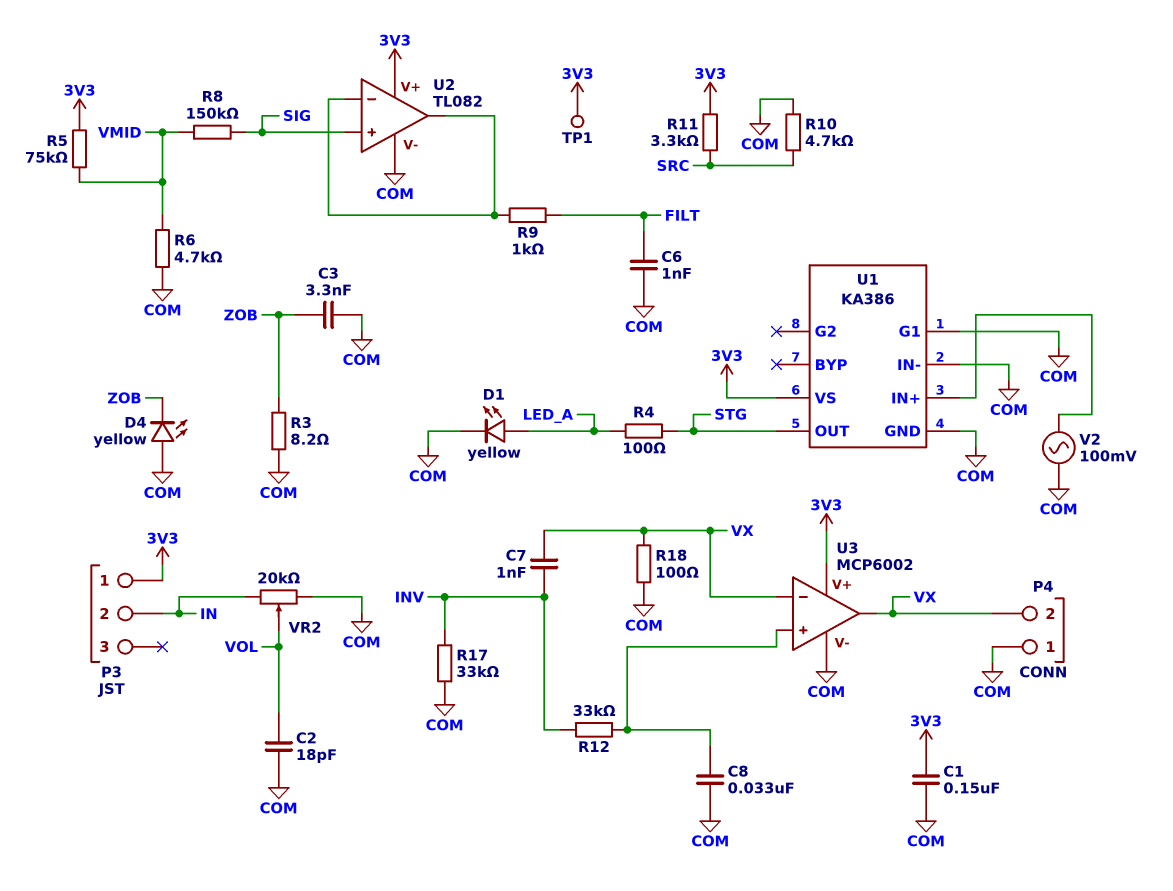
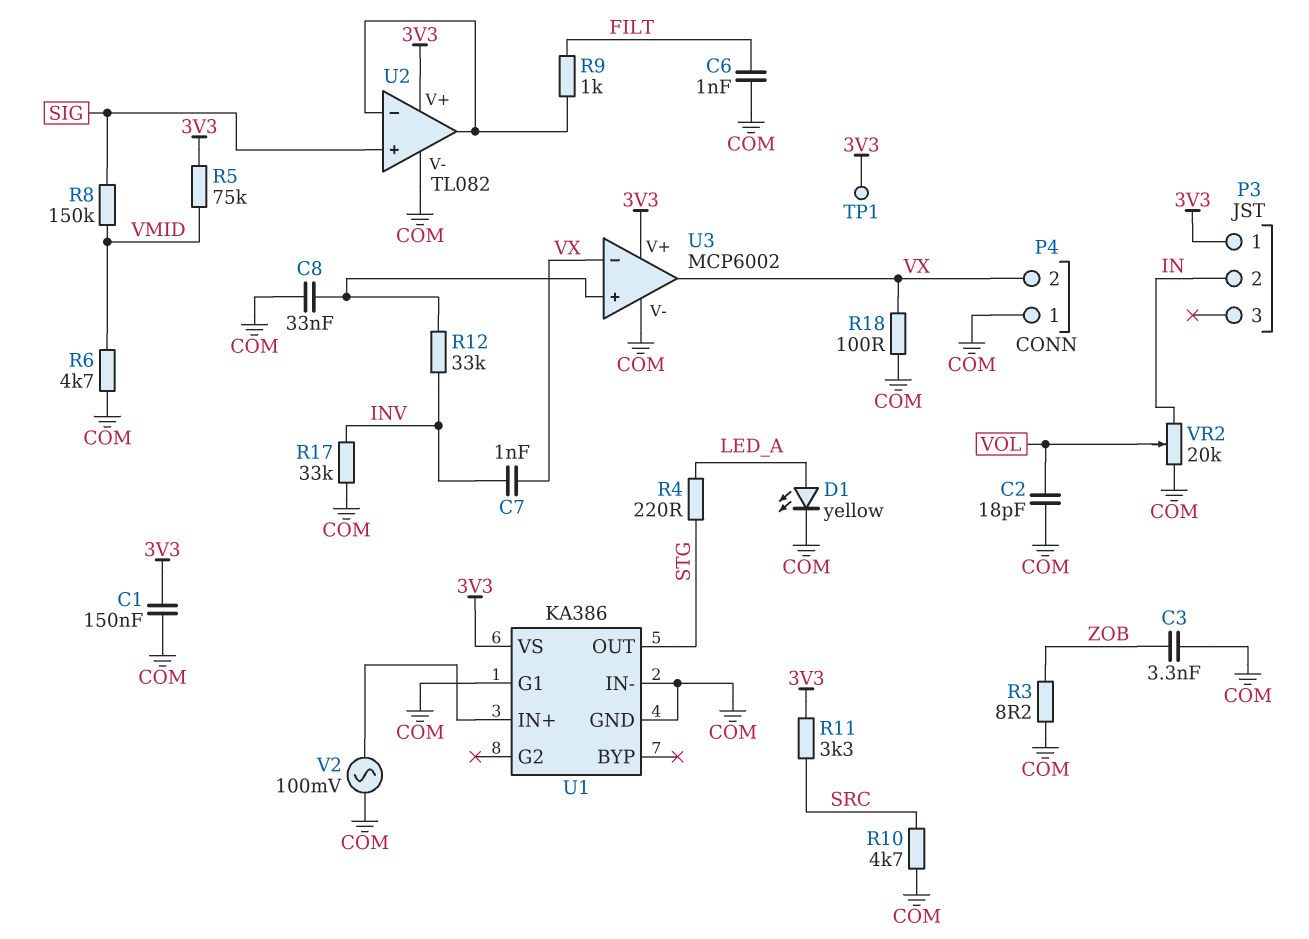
D4: LED yellow (A COM, K ZOB) -> none
R4: 100 (LED_A, STG) -> 220 (LED_A, STG)

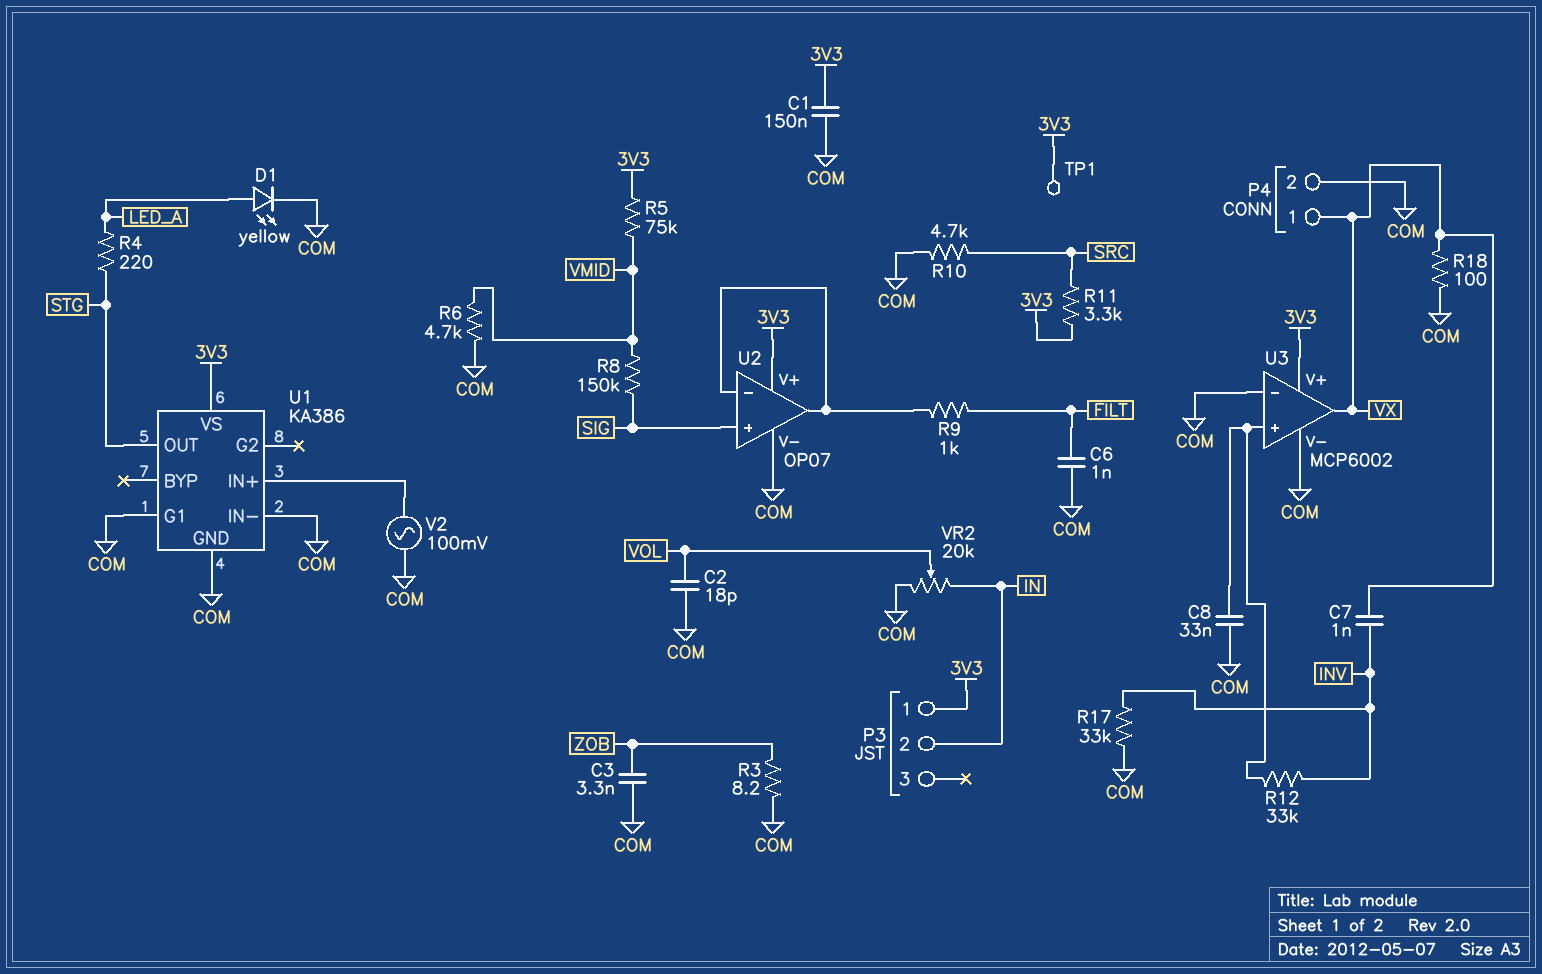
P4 pin 1: COM -> VX
P4 pin 2: VX -> COM
U2: TL082 -> OP07
U3 pin in-: VX -> COM

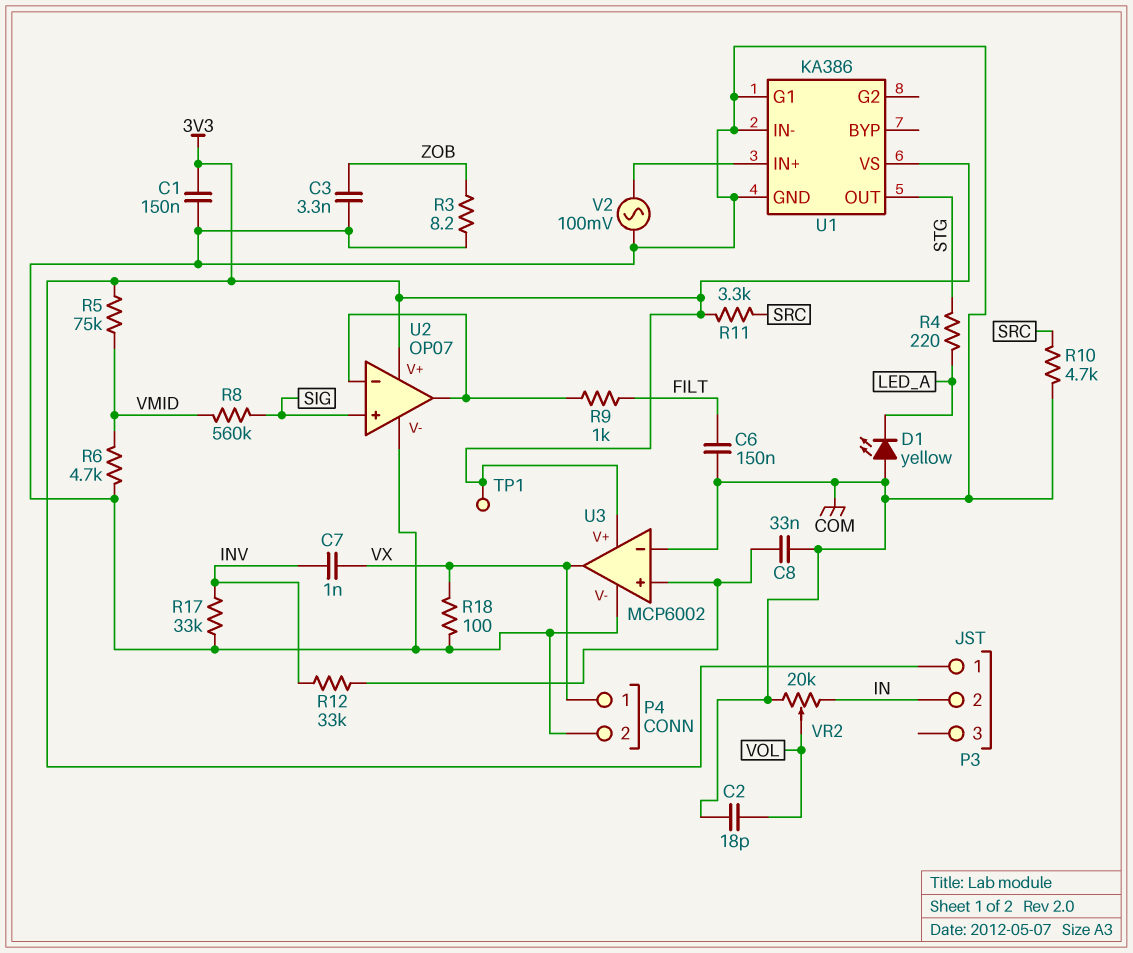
C6: 1nF (COM, FILT) -> 150nF (COM, FILT)
D1: LED yellow (A LED_A, K COM) -> LED yellow (A COM, K LED_A)
R8: 150k (SIG, VMID) -> 560k (SIG, VMID)

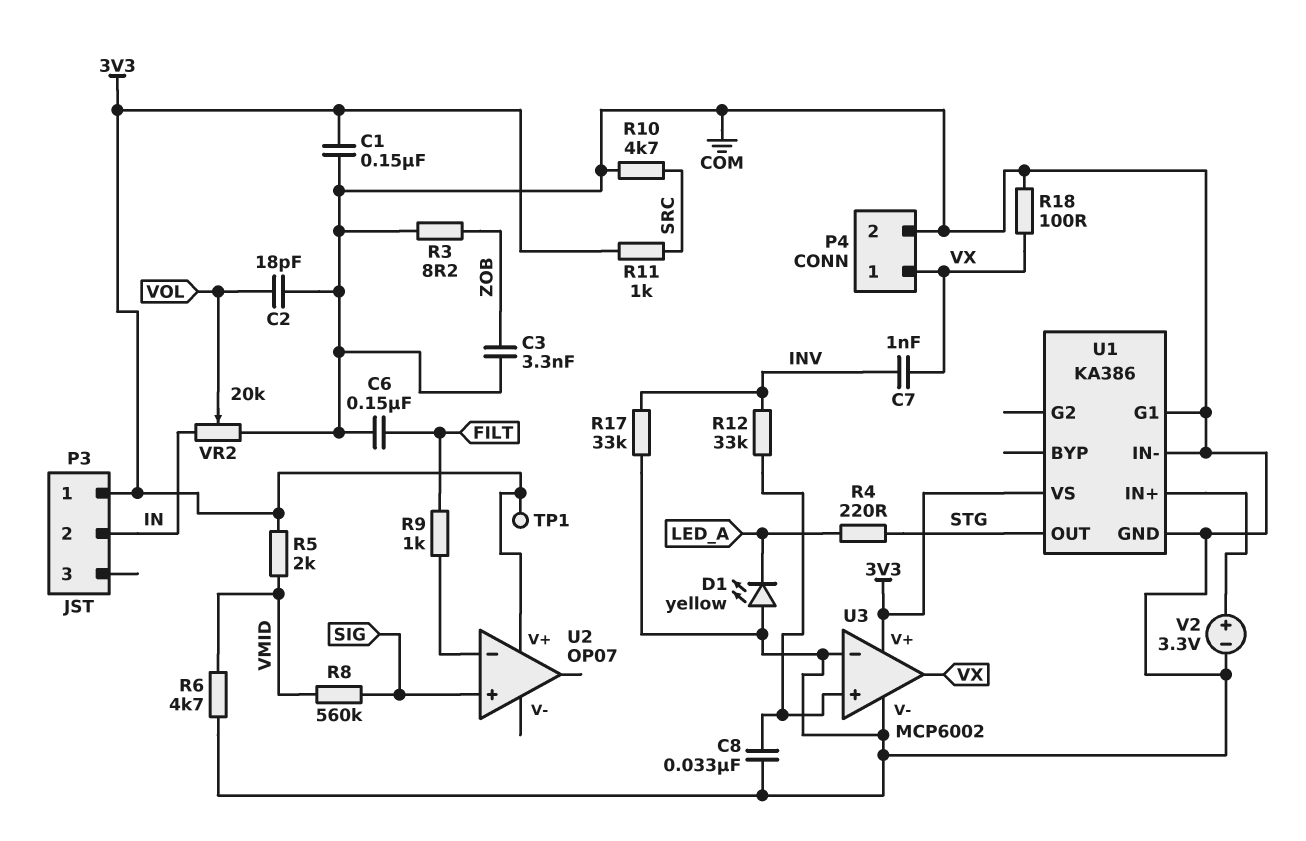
R5: 75k (3V3, VMID) -> 2k (3V3, VMID)
R11: 3.3k (3V3, SRC) -> 1k (3V3, SRC)
U2 pin V-: COM -> none
U2 pin out: U2/in- -> none
V2: AC 100mV (COM, U1/IN+) -> 3.3V (plus U1/IN+, minus COM)

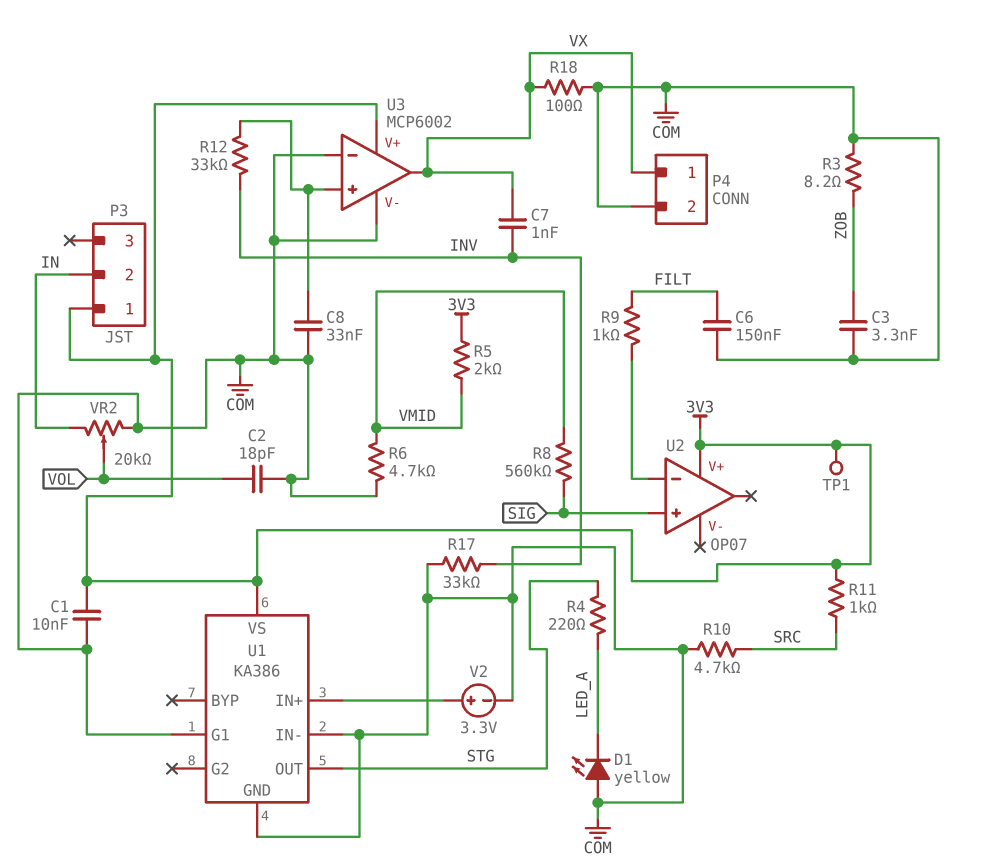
C1: 150nF (3V3, COM) -> 10nF (3V3, COM)

